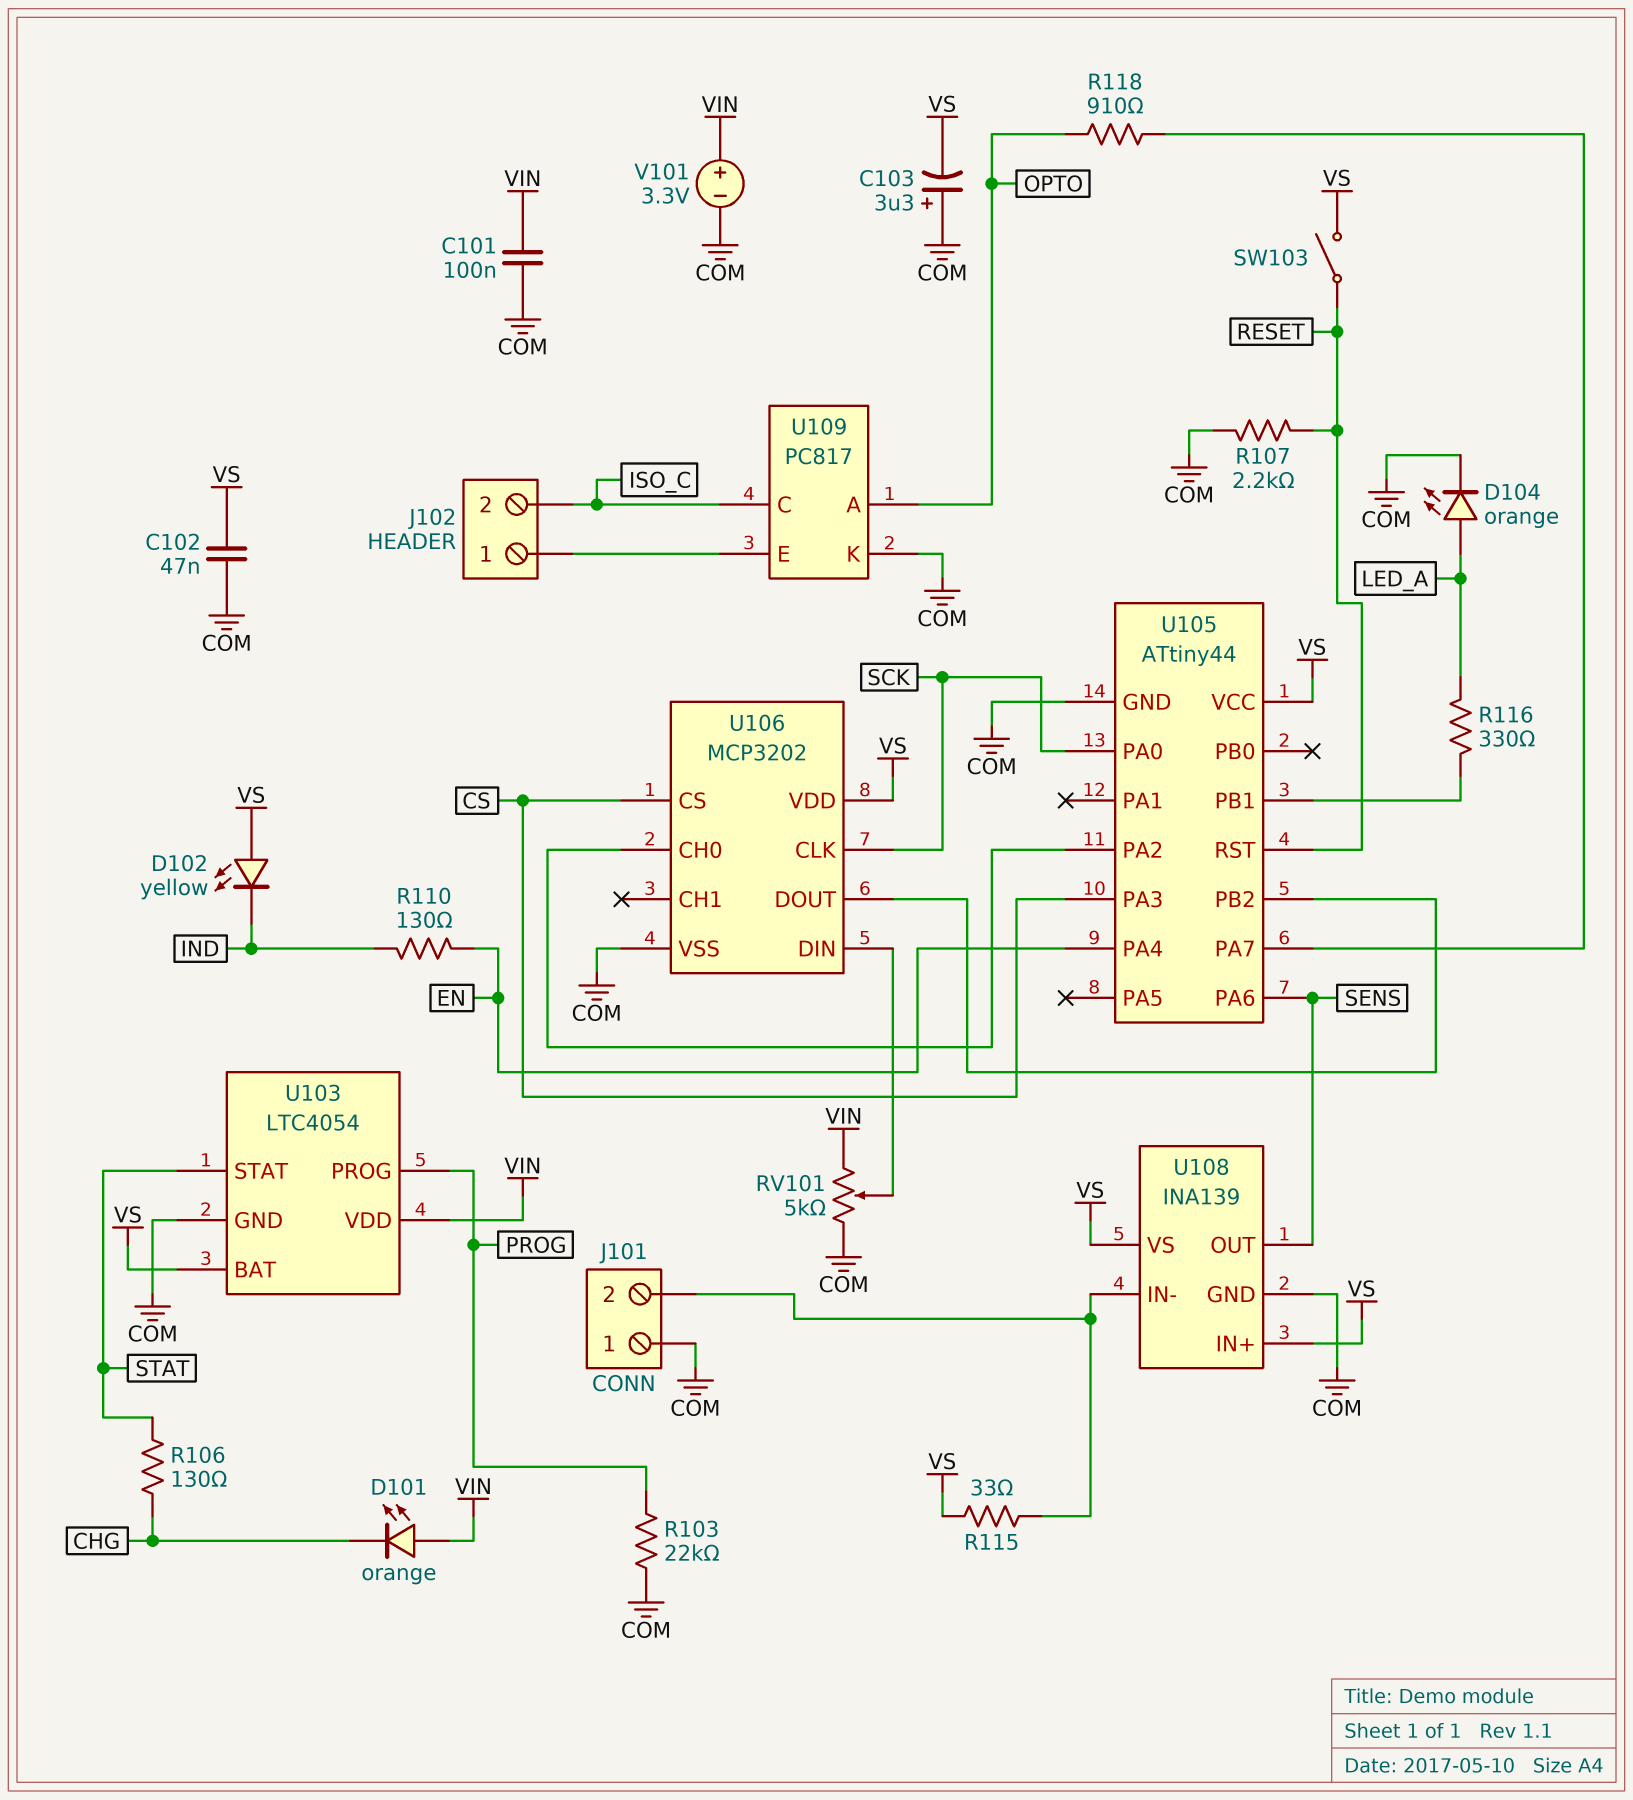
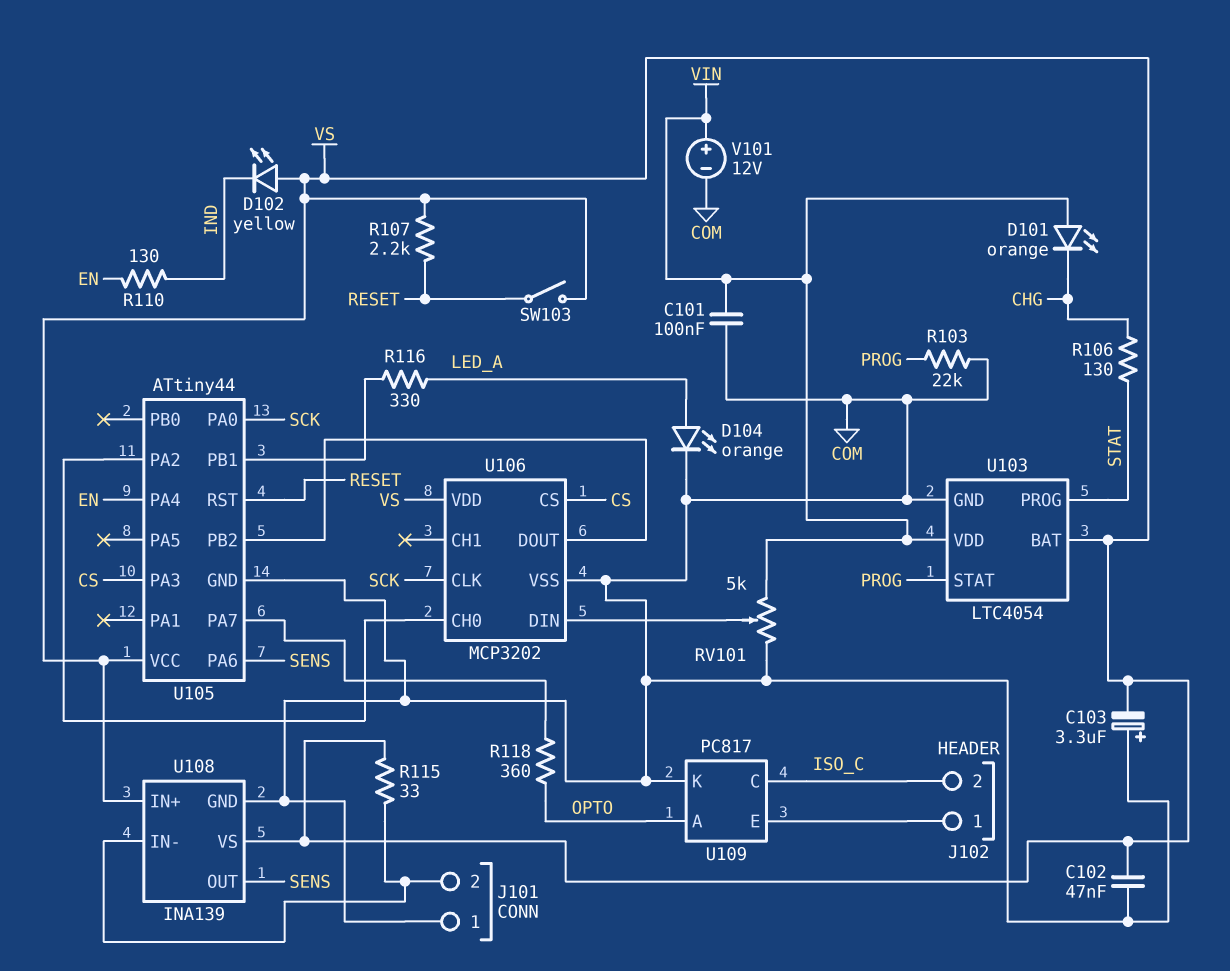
R107: 2.2k (COM, RESET) -> 2.2k (RESET, VS)
R118: 910 (OPTO, U105/PA7) -> 360 (OPTO, U105/PA7)
U103 pin PROG: PROG -> STAT
U103 pin STAT: STAT -> PROG
V101: 3.3V (plus VIN, minus COM) -> 12V (plus VIN, minus COM)

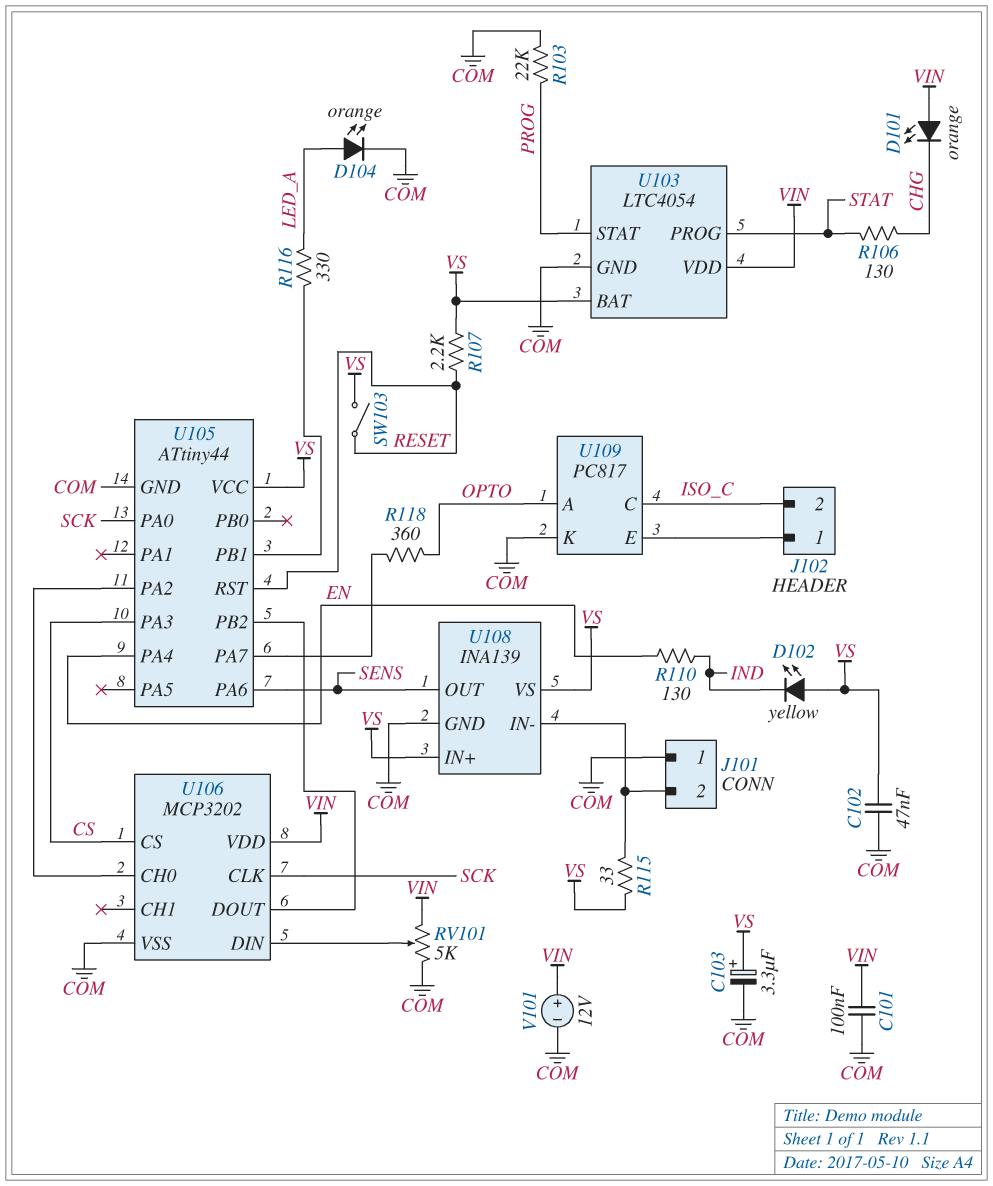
C103: 3.3uF (plus COM, minus VS) -> 3.3uF (plus VS, minus COM)
U106 pin VDD: VS -> VIN

